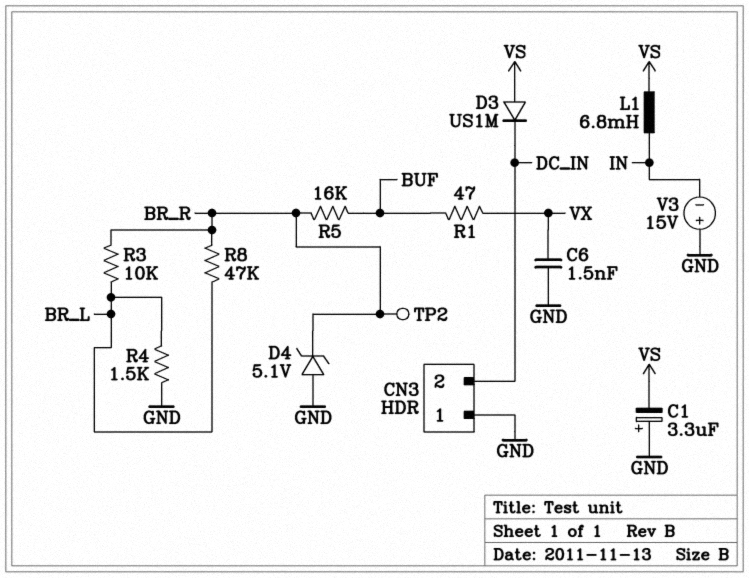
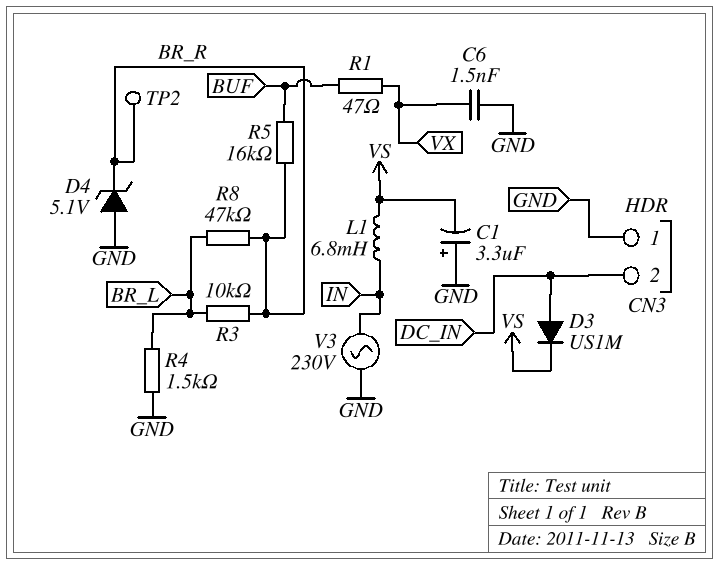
D3: diode US1M (A VS, K DC_IN) -> diode US1M (A DC_IN, K VS)
V3: 15V (plus GND, minus IN) -> AC 230V (GND, IN)

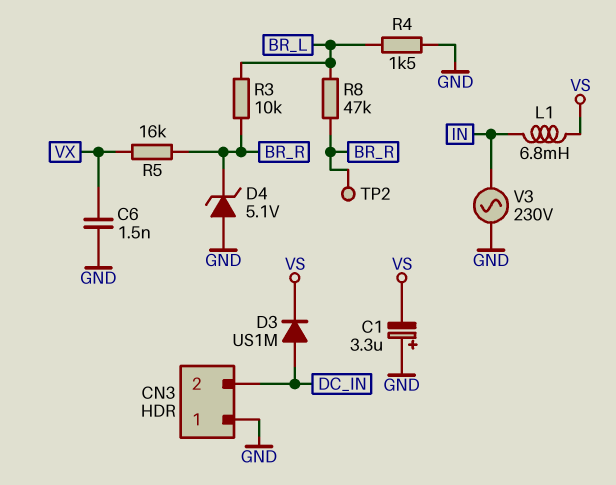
R1: 47 (BUF, VX) -> none
R5: 16k (BR_R, BUF) -> 16k (BR_R, VX)

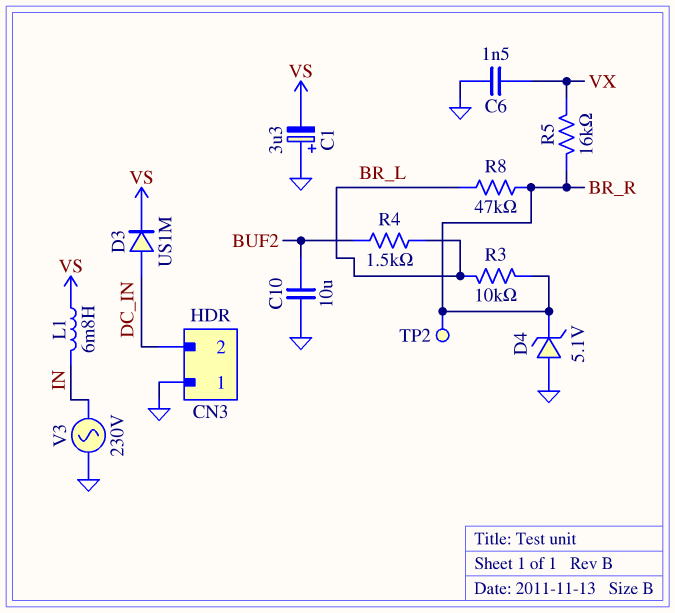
C10: none -> 10uF (BUF2, GND)
R4: 1.5k (BR_L, GND) -> 1.5k (BR_L, BUF2)

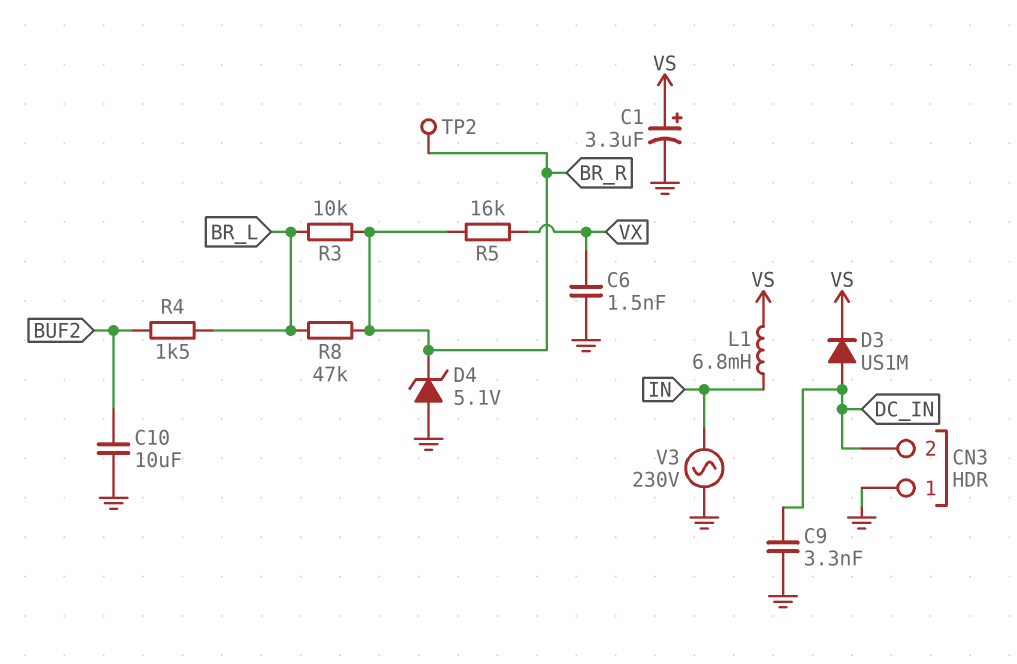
C1: 3.3uF (plus GND, minus VS) -> 3.3uF (plus VS, minus GND)
C9: none -> 3.3nF (DC_IN, GND)

